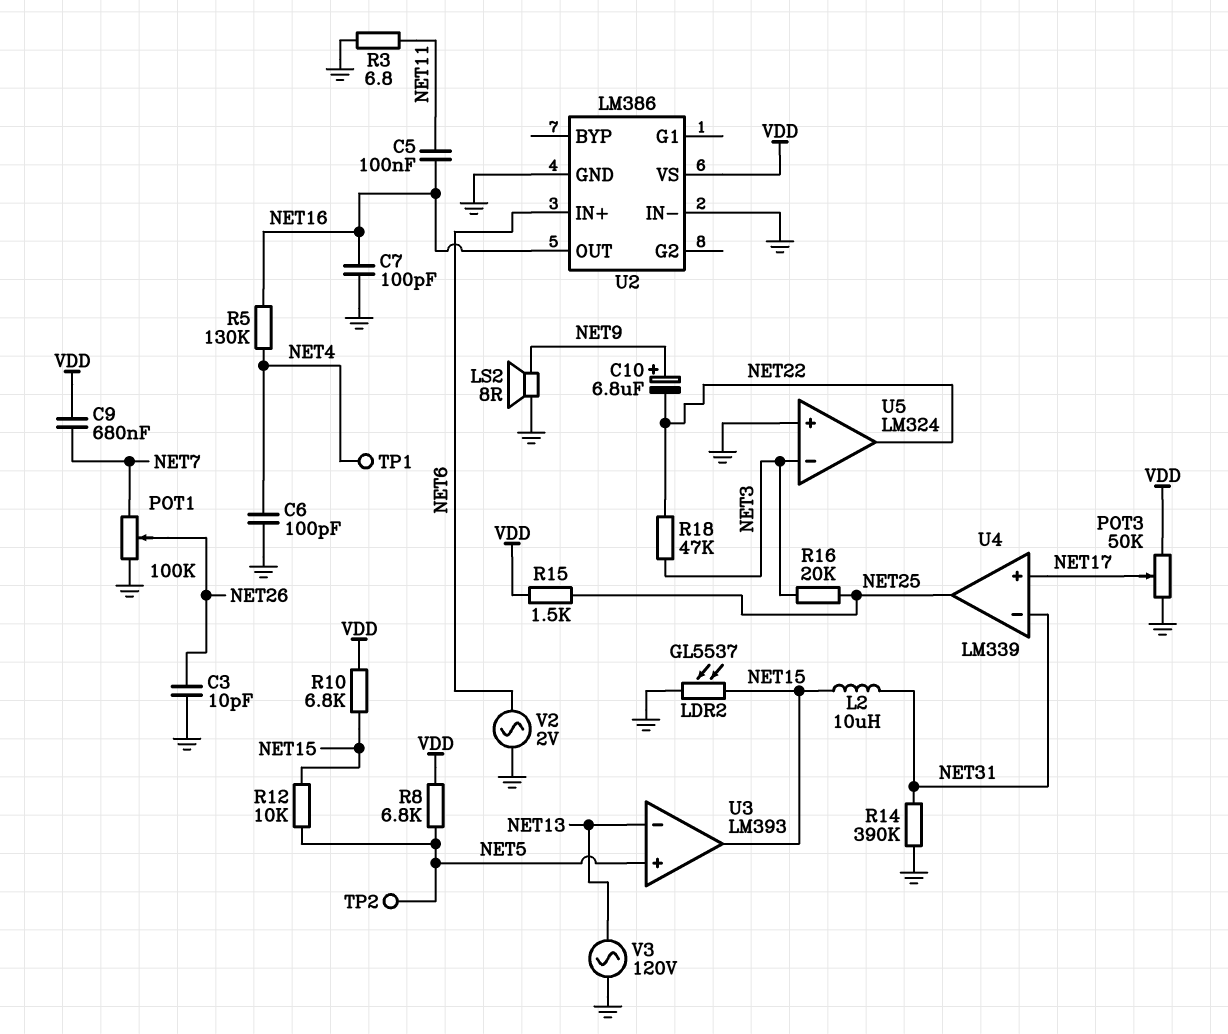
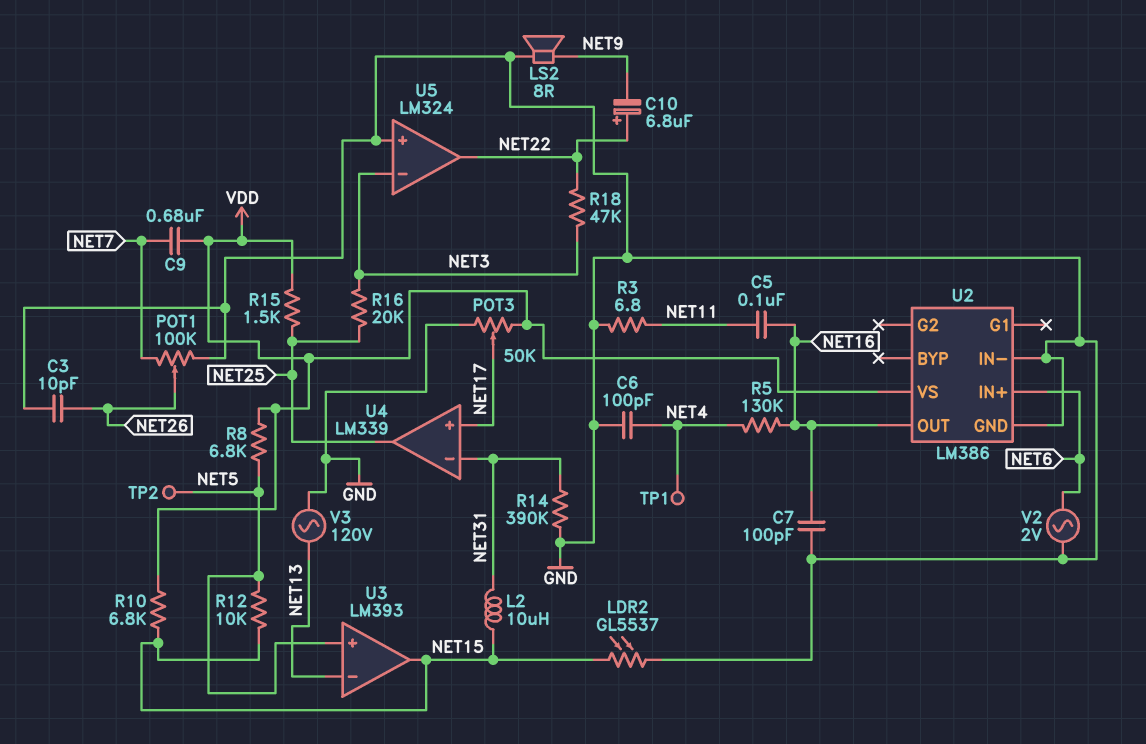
C10: 6.8uF (plus NET9, minus NET22) -> 6.8uF (plus NET22, minus NET9)

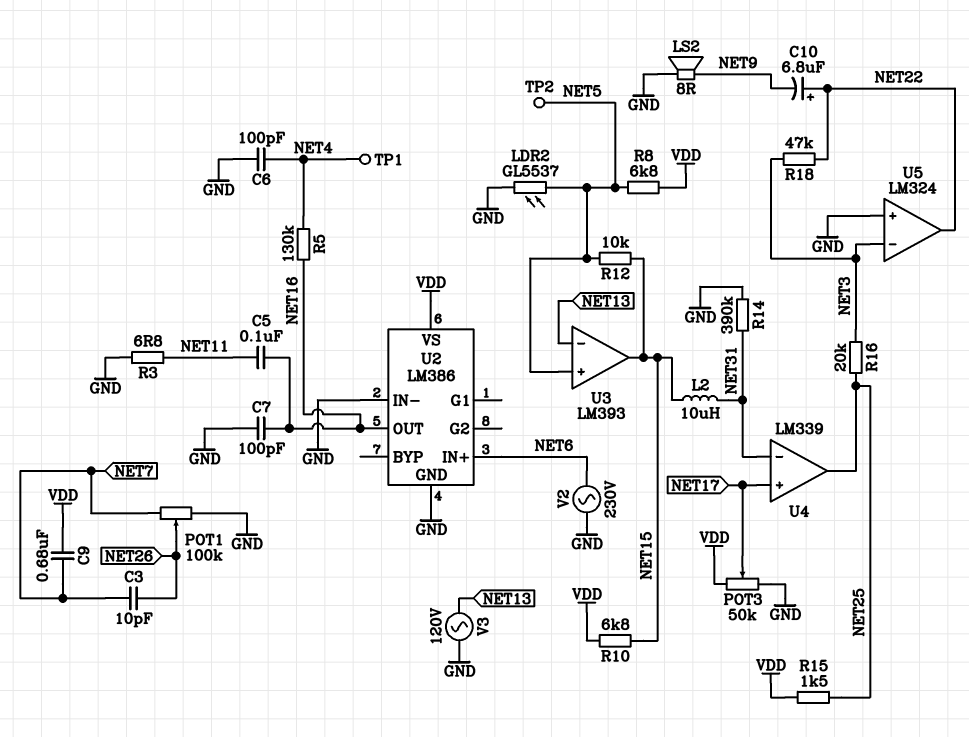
C3: 10pF (GND, NET26) -> 10pF (NET7, NET26)
LDR2: GL5537 (GND, NET15) -> GL5537 (GND, NET5)
V2: AC 2V (GND, NET6) -> AC 230V (GND, NET6)

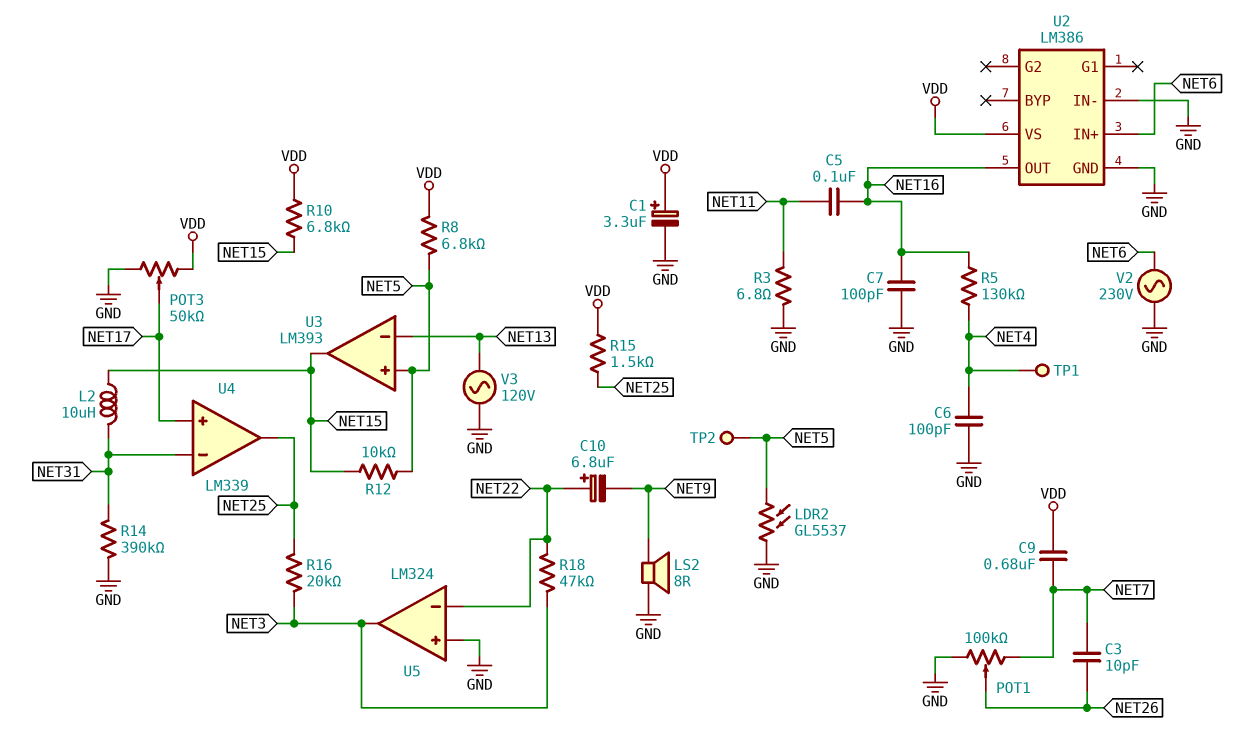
C1: none -> 3.3uF (plus VDD, minus GND)
U5 pin in-: NET3 -> NET22
U5 pin out: NET22 -> NET3

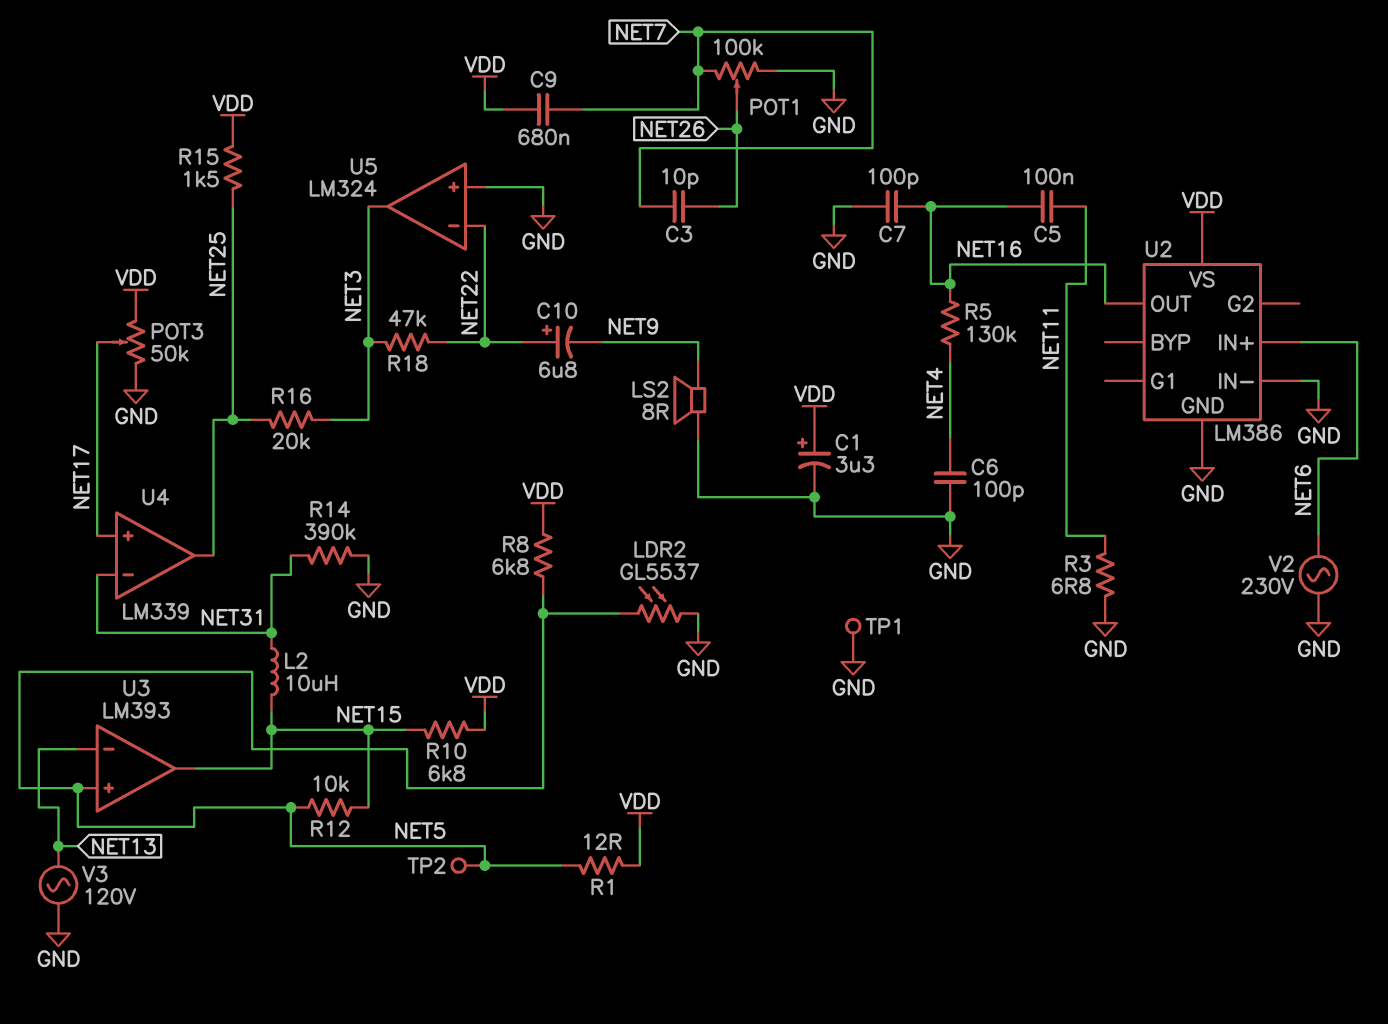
R1: none -> 12 (NET5, VDD)
TP1: test point (NET4) -> test point (GND)

